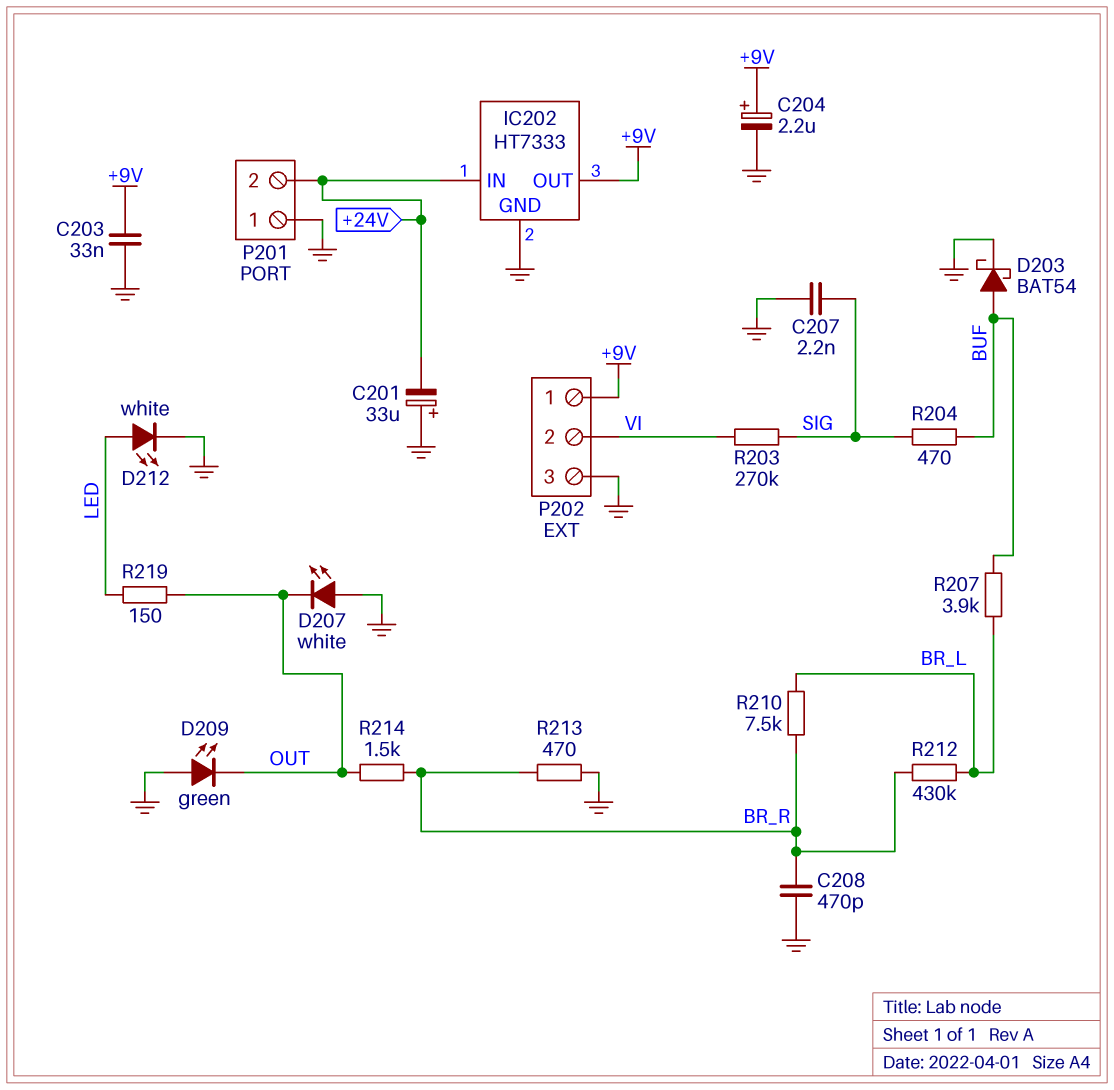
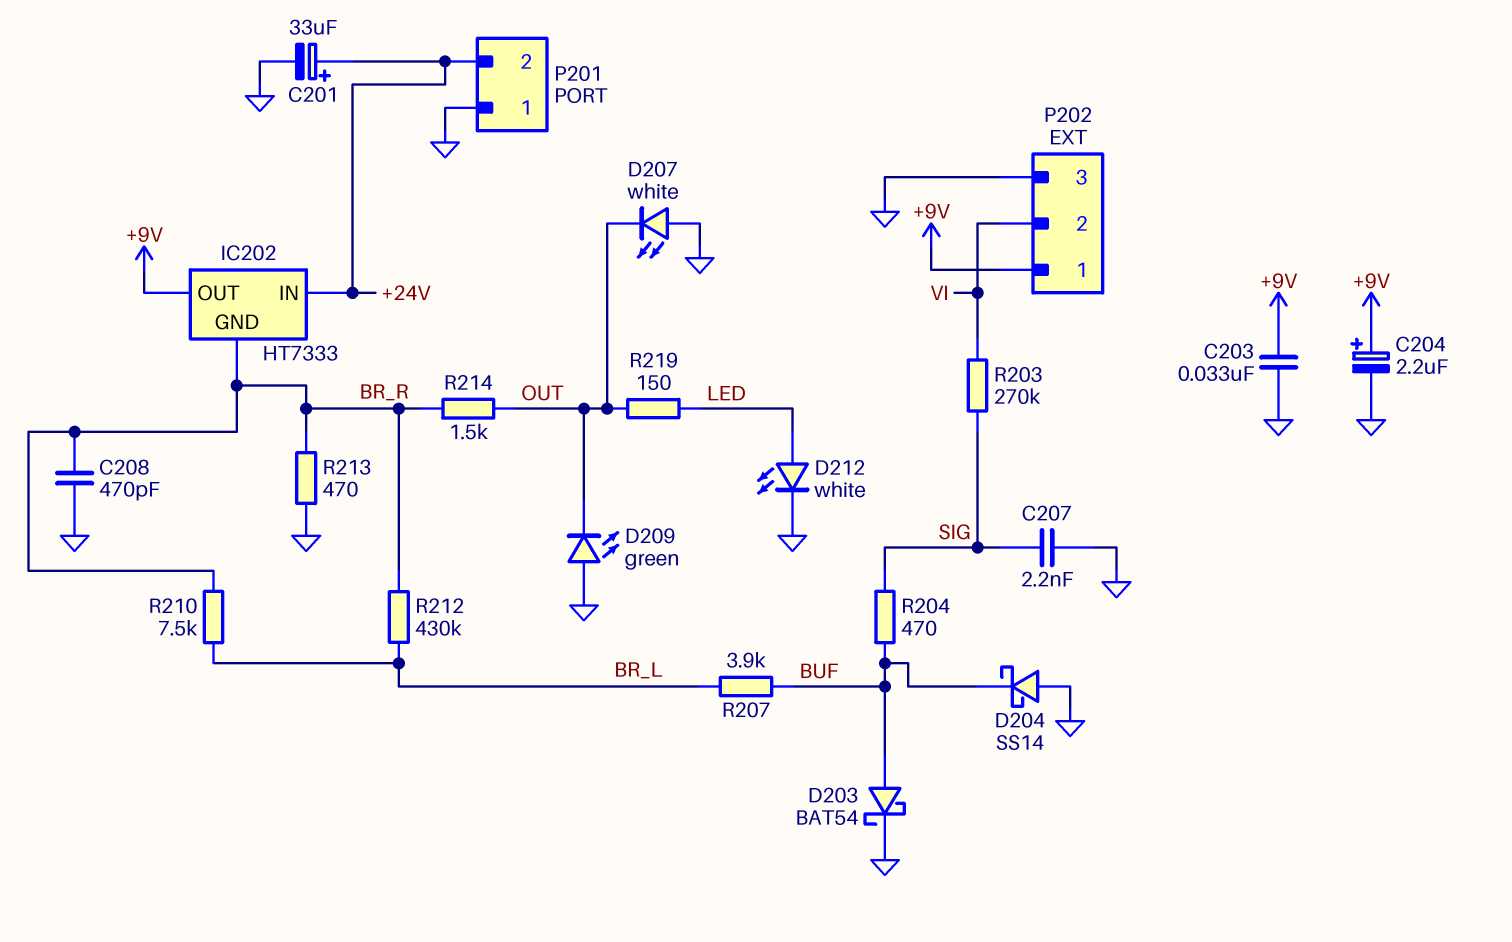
C201: 33uF (plus GND, minus +24V) -> 33uF (plus +24V, minus GND)
D204: none -> schottky SS14 (A GND, K BUF)
IC202 pin GND: GND -> BR_R

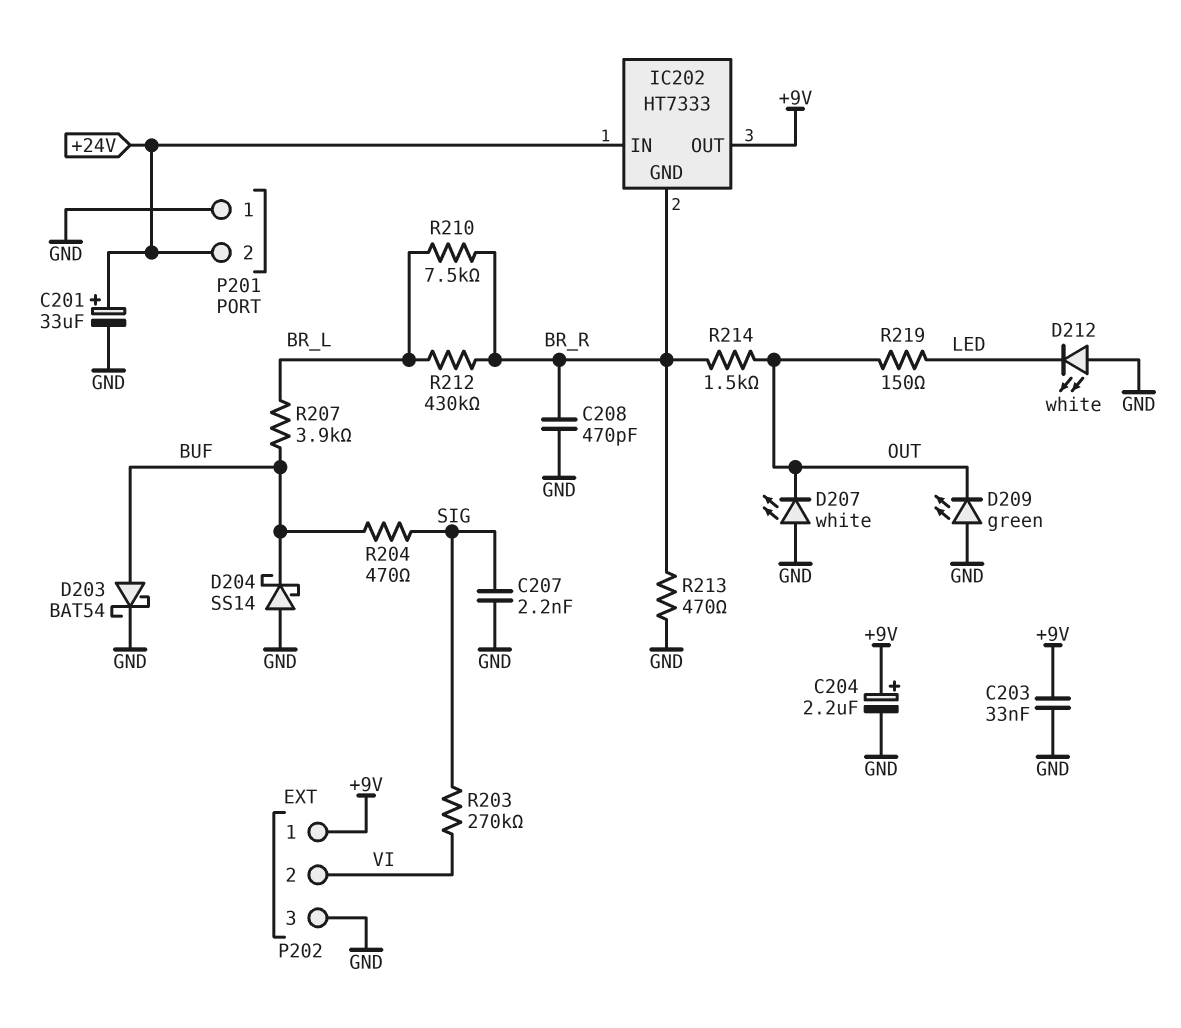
D212: LED white (A LED, K GND) -> LED white (A GND, K LED)

